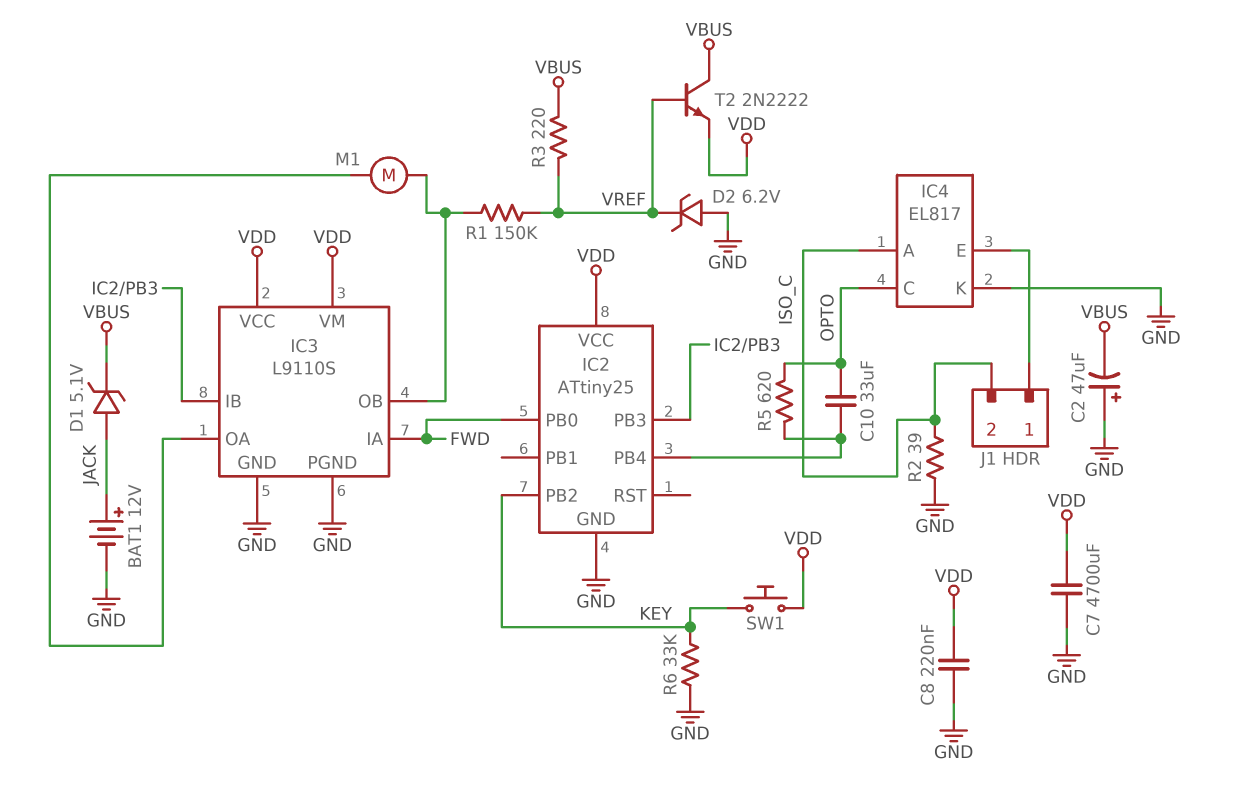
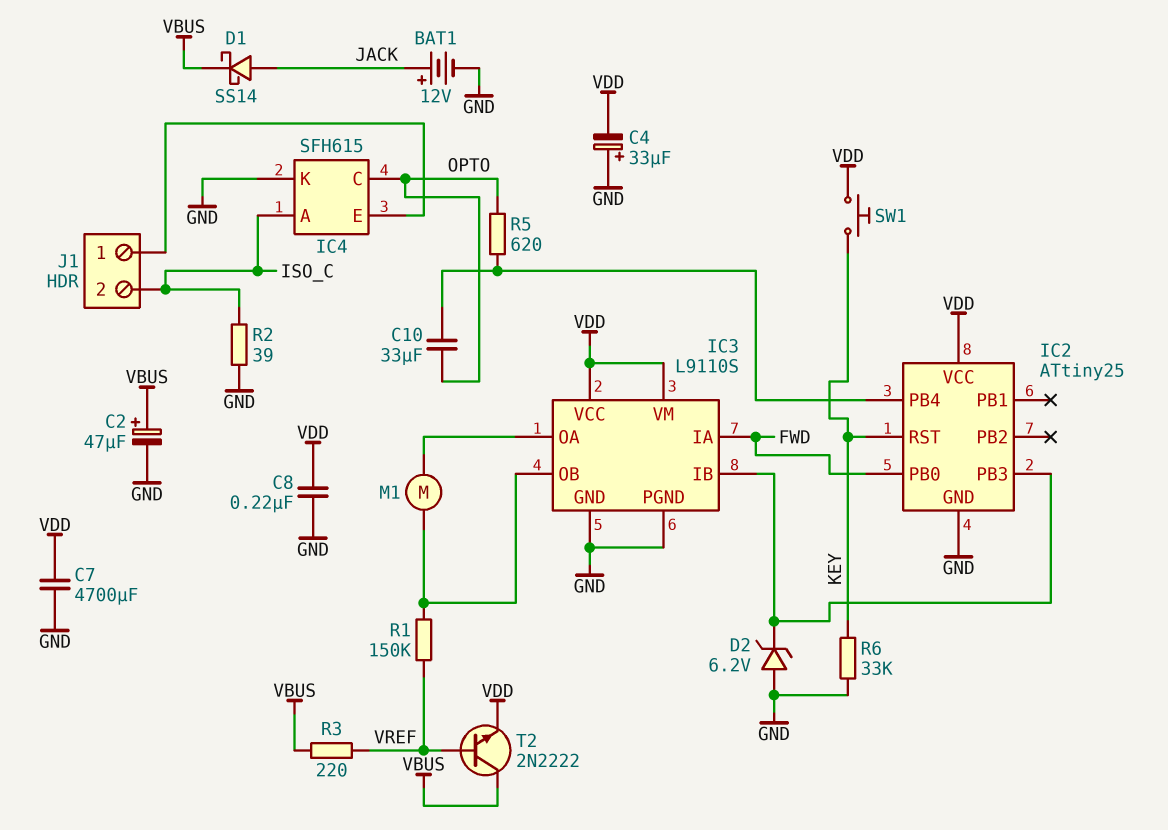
C2: 47uF (plus GND, minus VBUS) -> 47uF (plus VBUS, minus GND)
C4: none -> 33uF (plus GND, minus VDD)
D1: zener 5.1V (A JACK, K VBUS) -> schottky SS14 (A JACK, K VBUS)
D2: zener 6.2V (A GND, K VREF) -> zener 6.2V (A GND, K IC2/PB3)
IC2 pin PB2: KEY -> none
IC2 pin RST: none -> KEY
IC4: EL817 -> SFH615

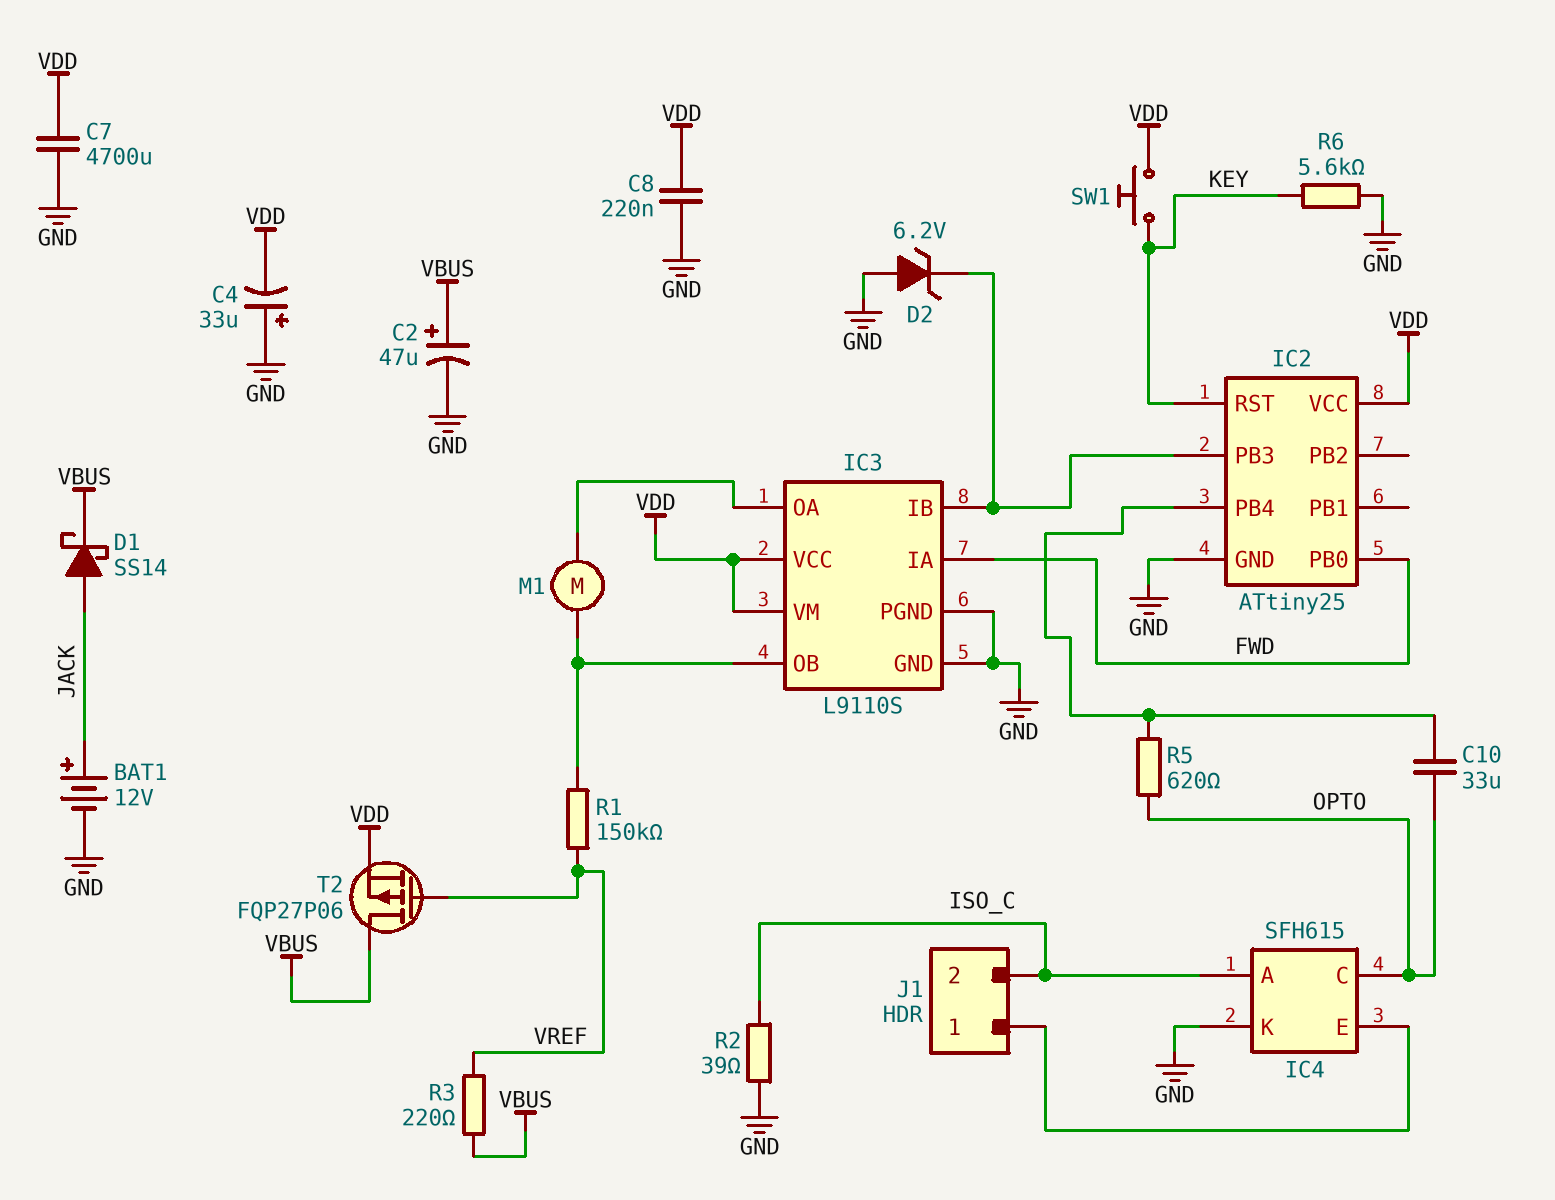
R6: 33k (GND, KEY) -> 5.6k (GND, KEY)
T2: NPN 2N2222 (B VREF, C VBUS, E VDD) -> PMOS FQP27P06 (G VREF, D VBUS, S VDD)

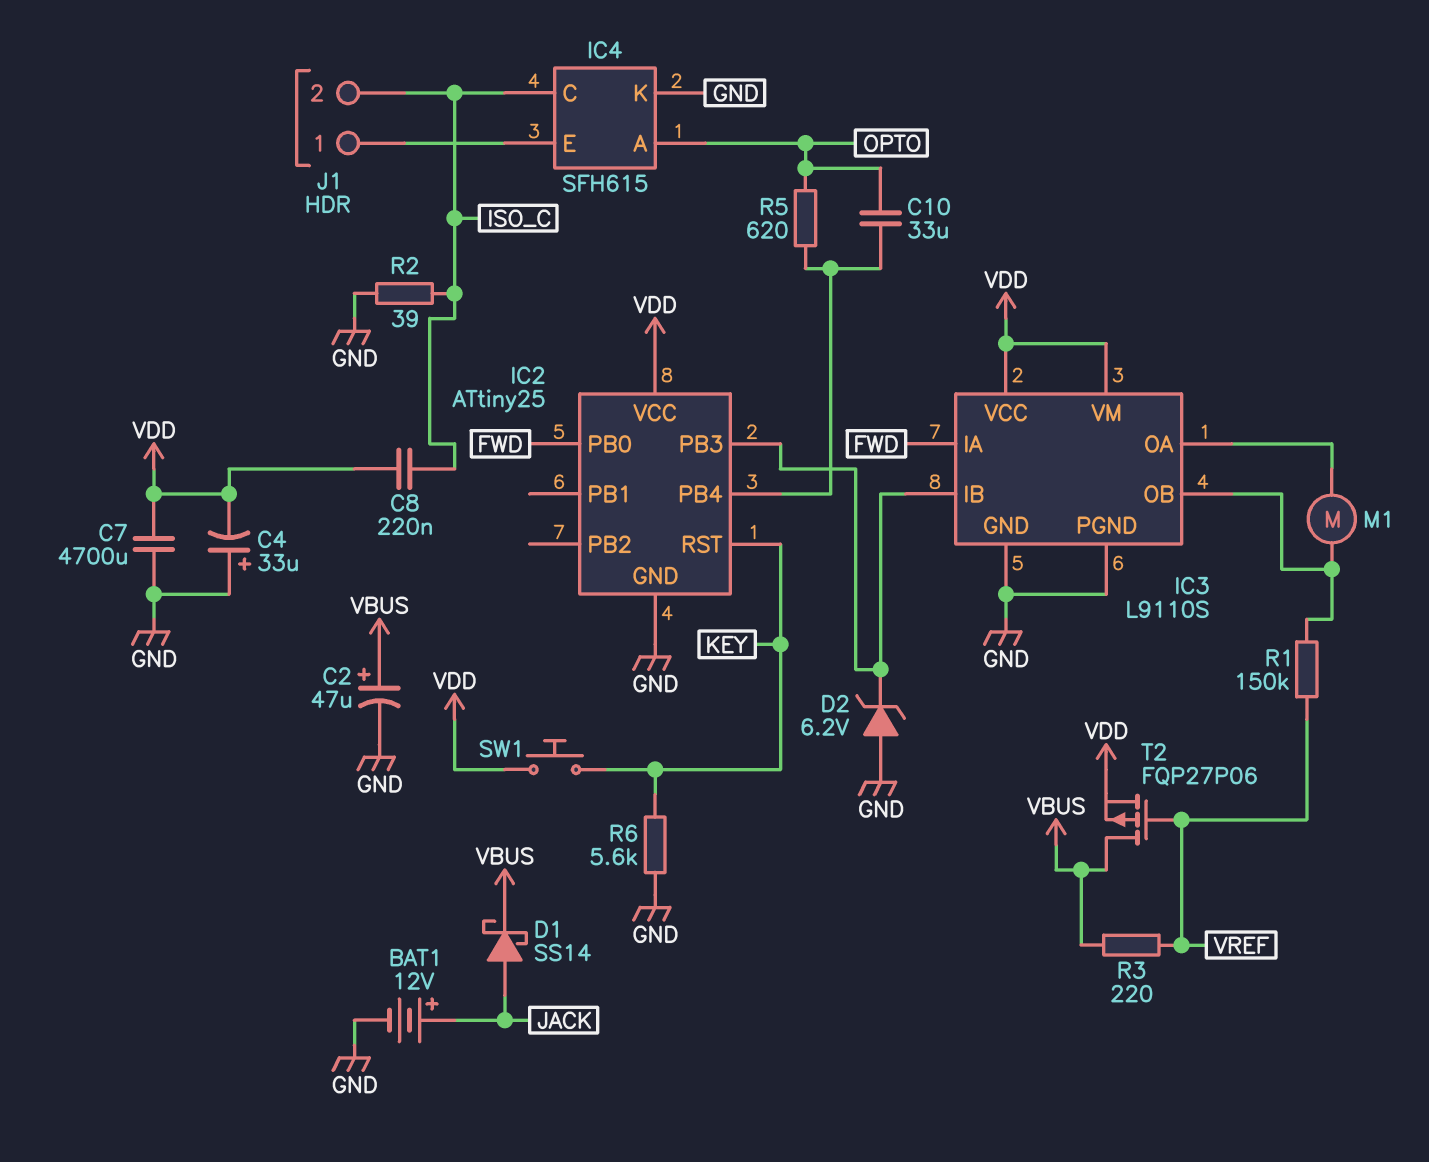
C8: 220nF (GND, VDD) -> 220nF (ISO_C, VDD)
IC4 pin A: ISO_C -> OPTO
IC4 pin C: OPTO -> ISO_C

